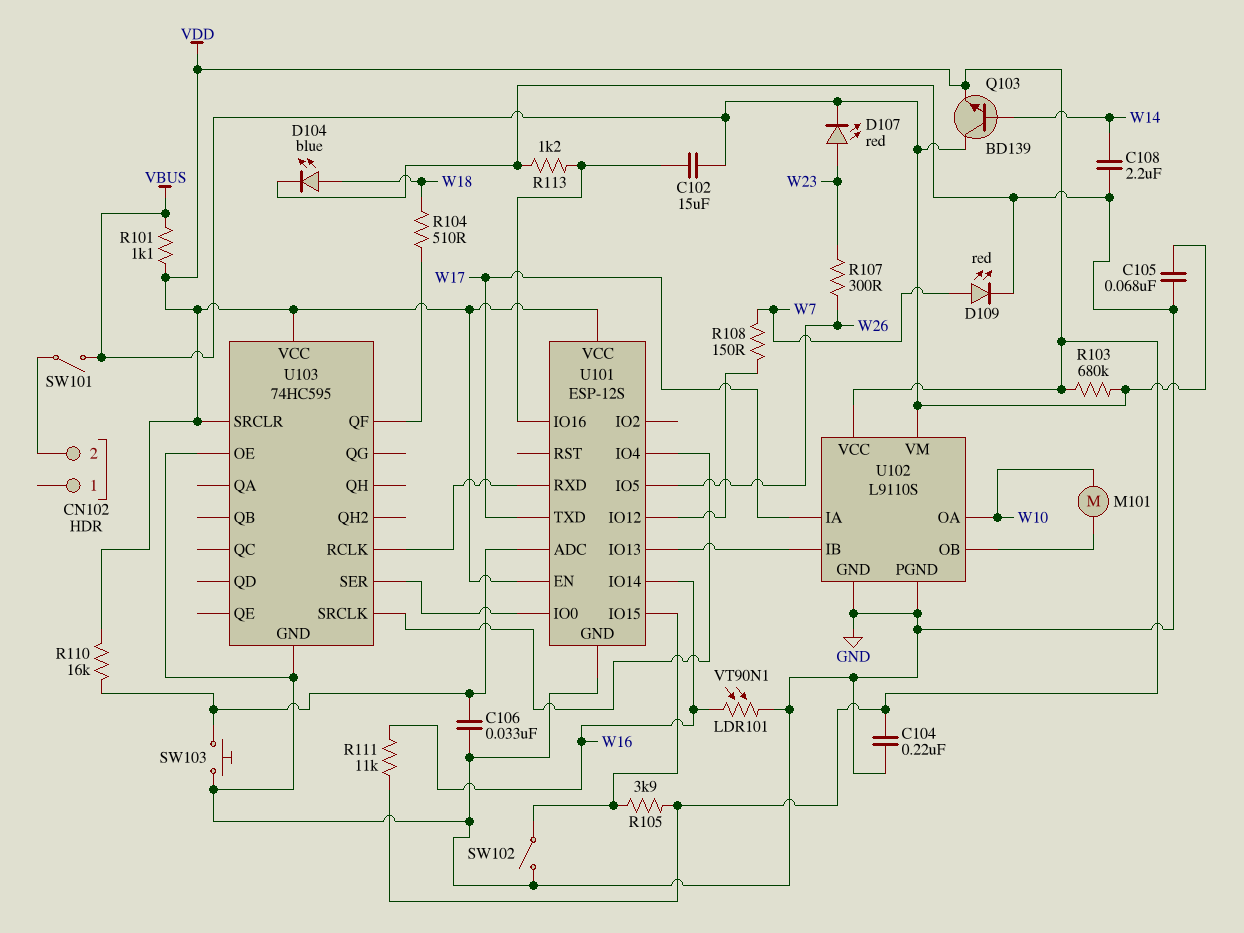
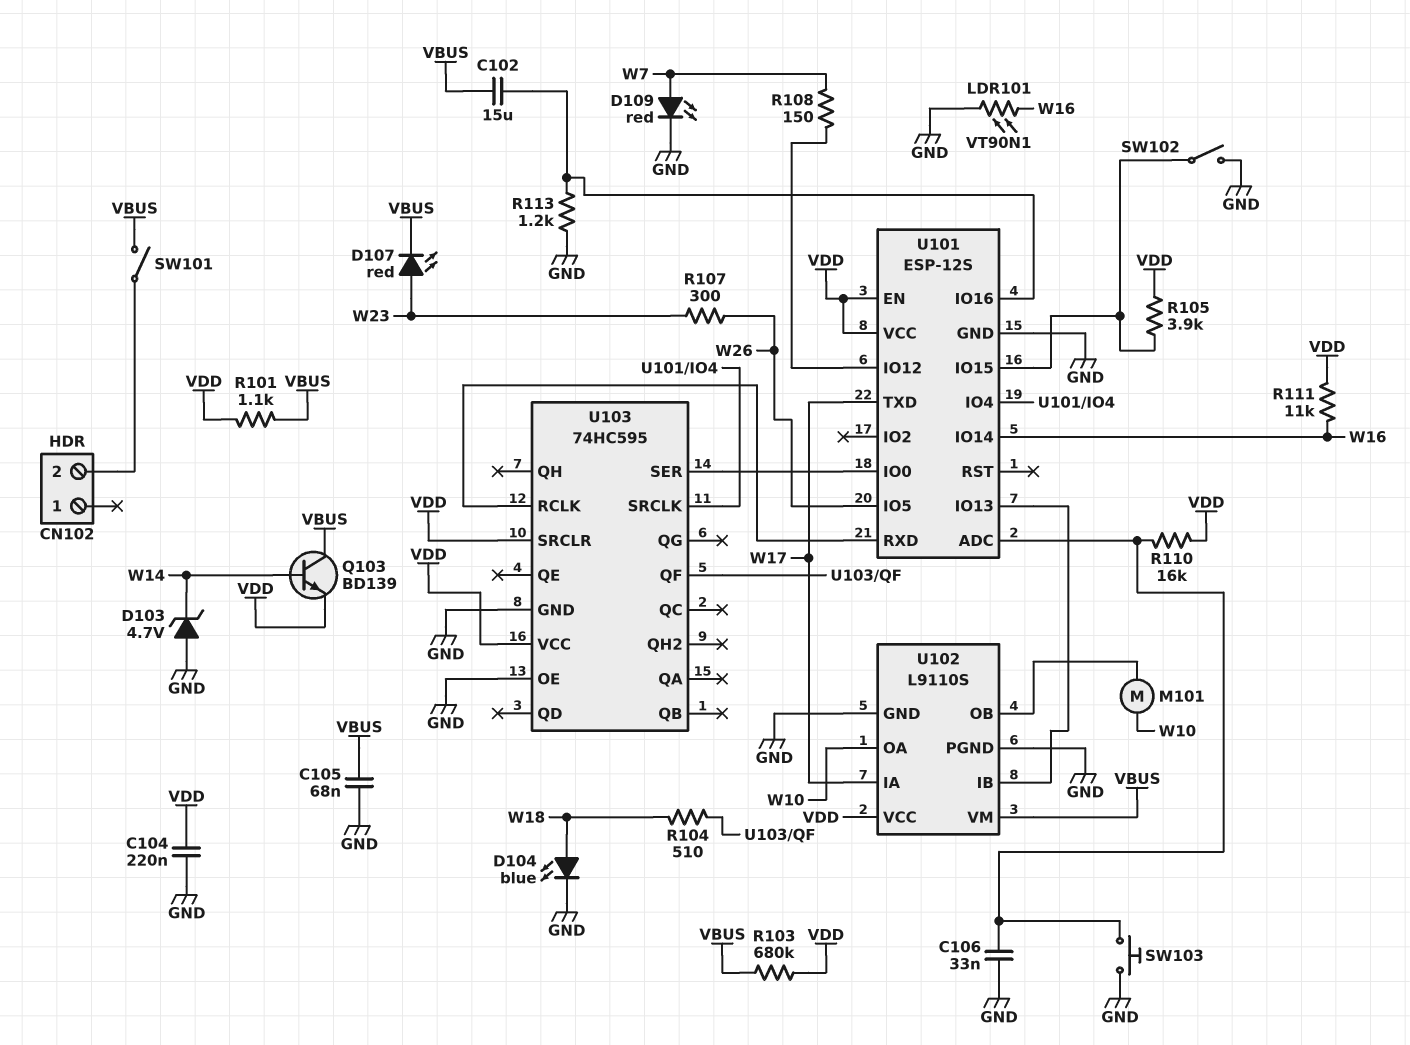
C108: 2.2uF (GND, W14) -> none
D103: none -> zener 4.7V (A GND, K W14)

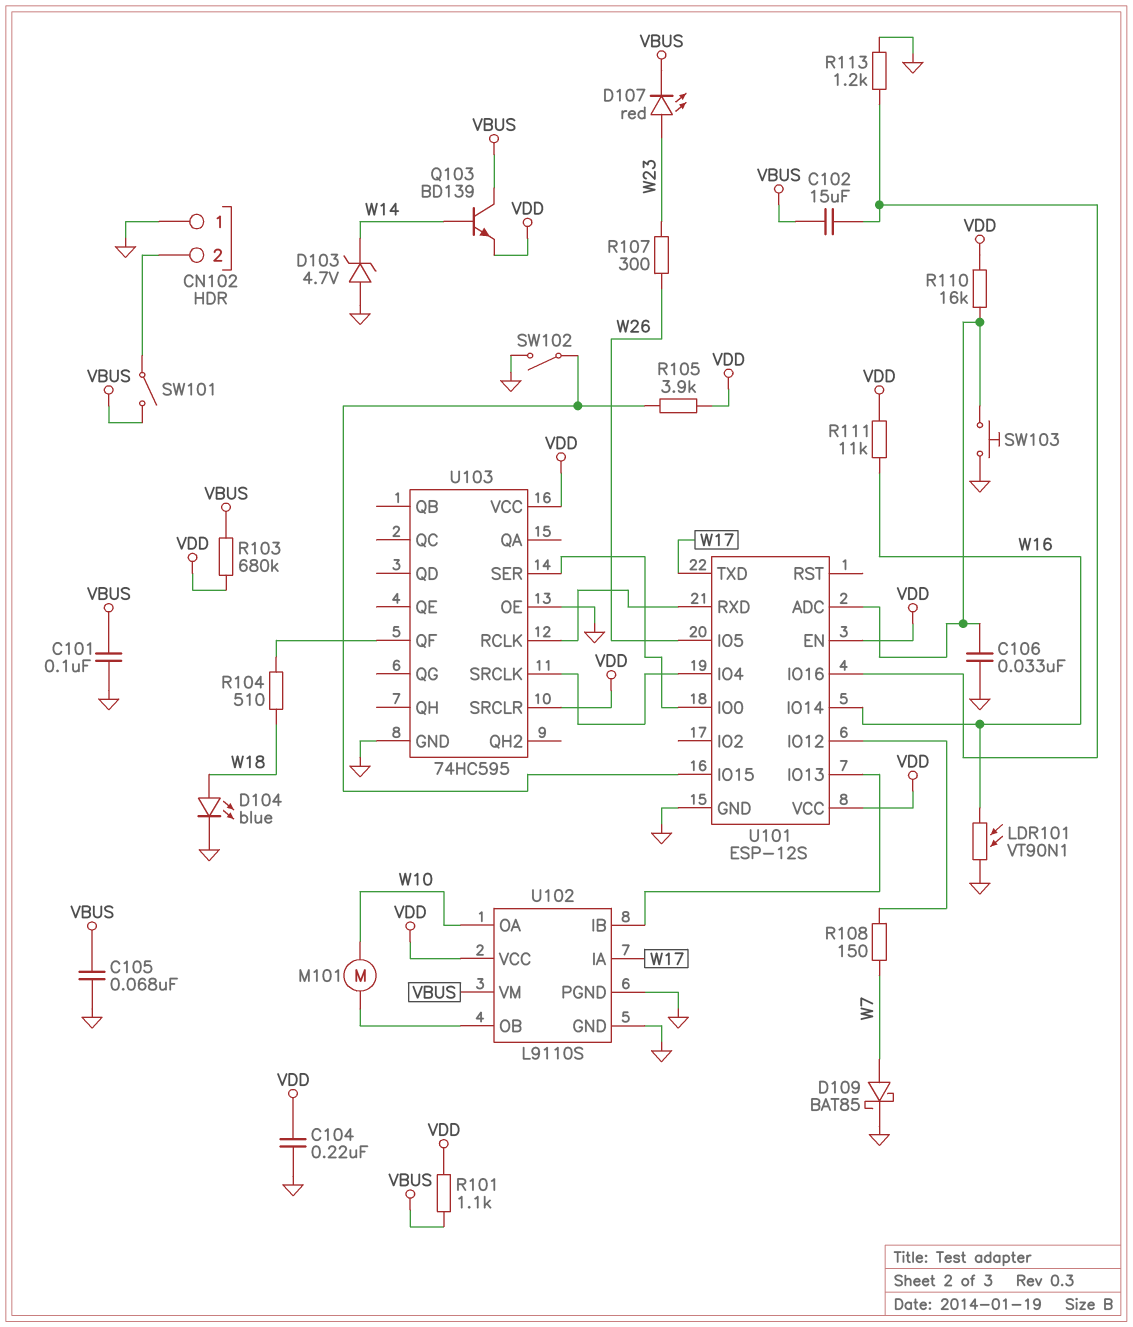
C101: none -> 100nF (GND, VBUS)
CN102 pin 1: none -> GND
D109: LED red (A W7, K GND) -> schottky BAT85 (A W7, K GND)

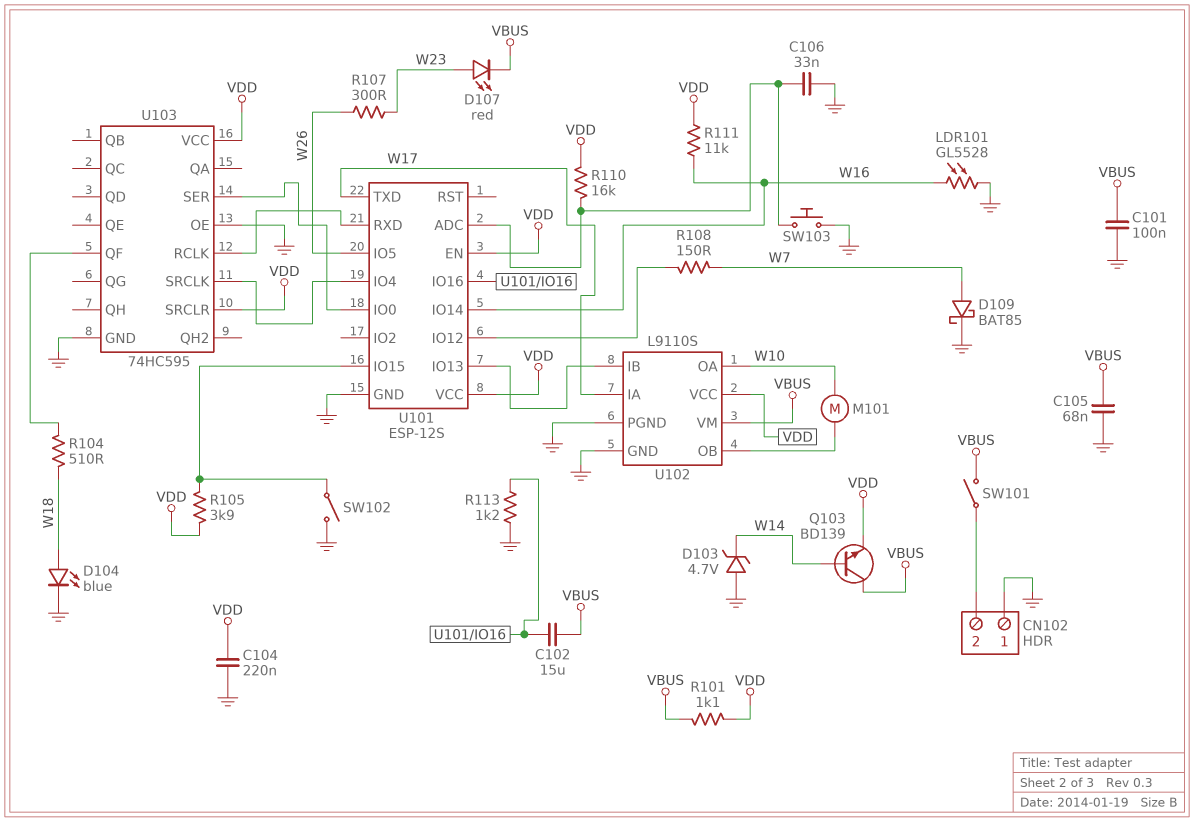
LDR101: VT90N1 (GND, W16) -> GL5528 (GND, W16)
R103: 680k (VBUS, VDD) -> none

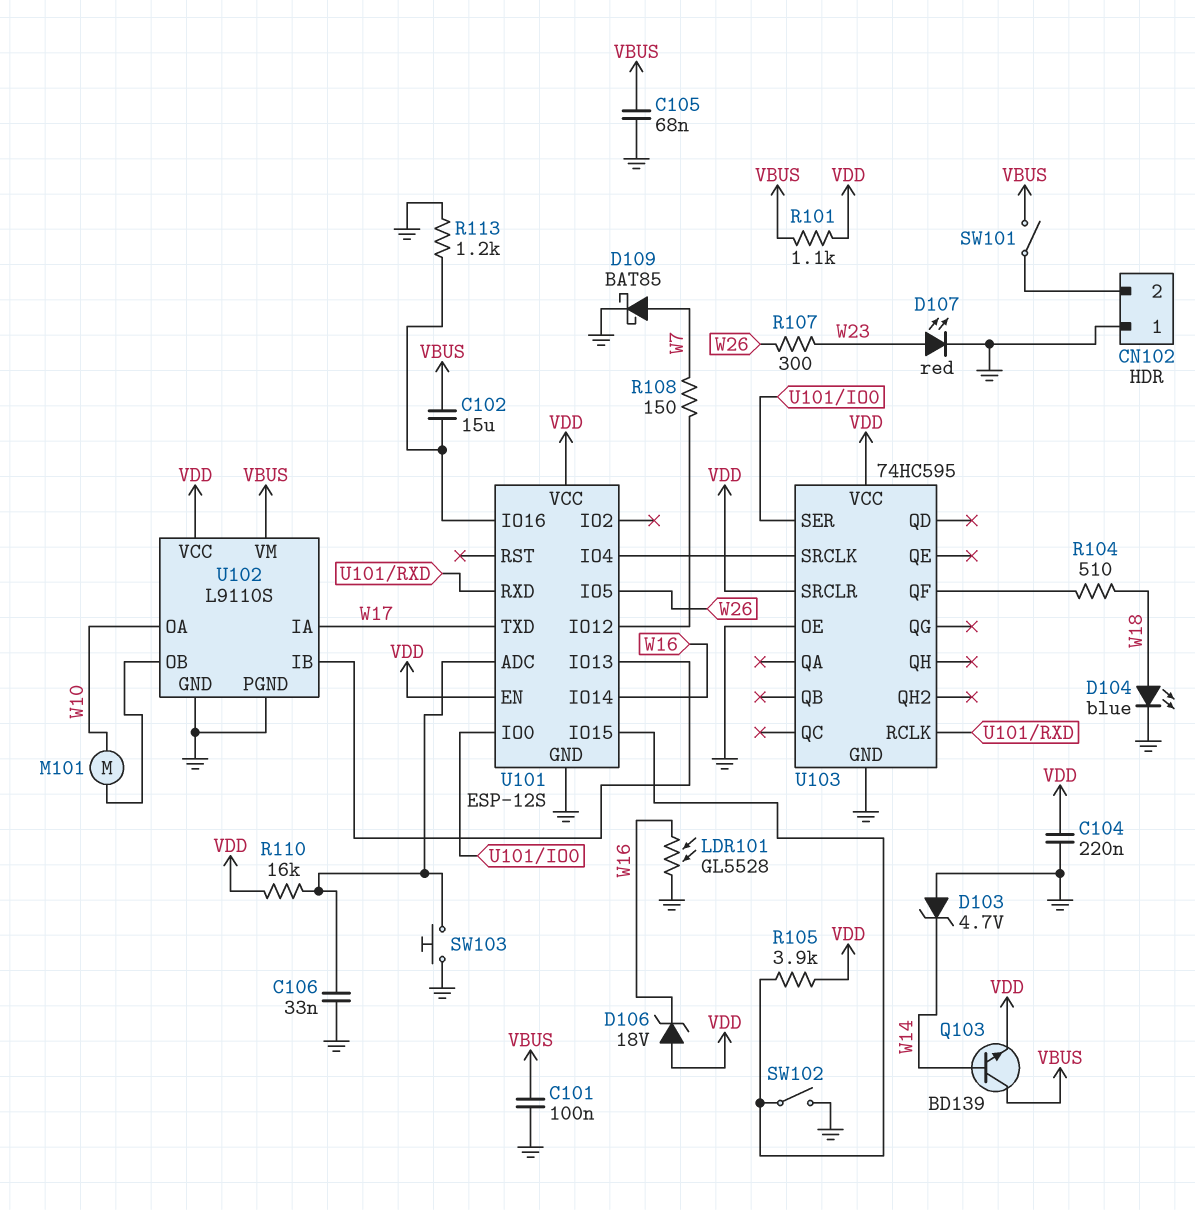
D106: none -> zener 18V (A VDD, K W16)
D107: LED red (A W23, K VBUS) -> LED red (A W23, K GND)
R111: 11k (VDD, W16) -> none

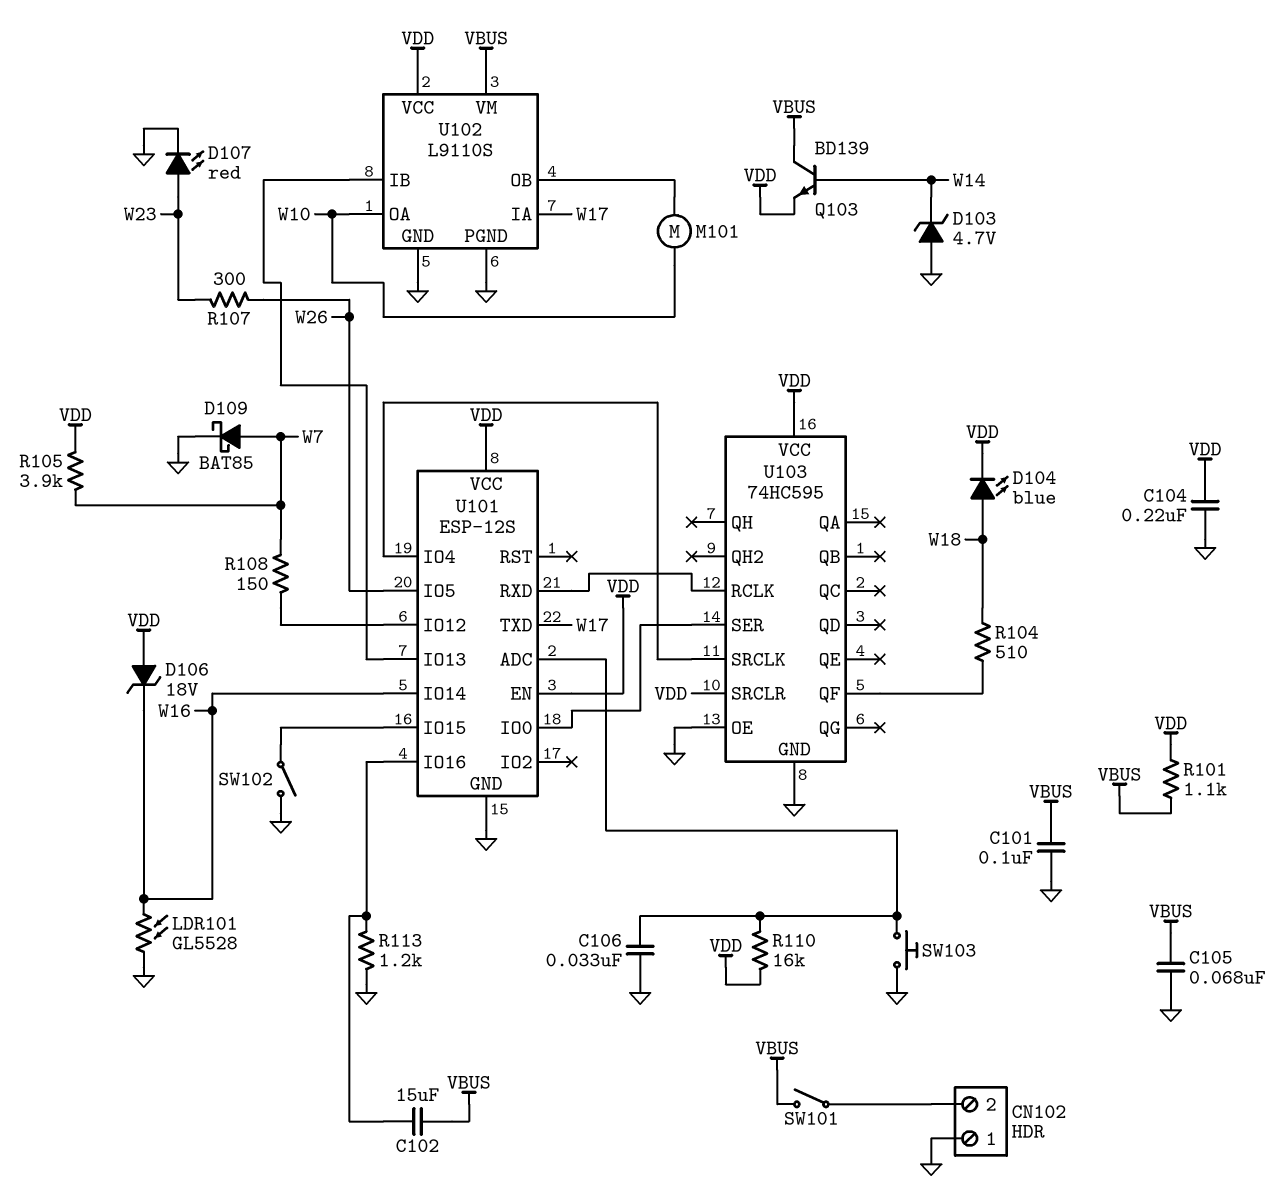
D104: LED blue (A W18, K GND) -> LED blue (A W18, K VDD)
R105: 3.9k (U101/IO15, VDD) -> 3.9k (VDD, W7)

